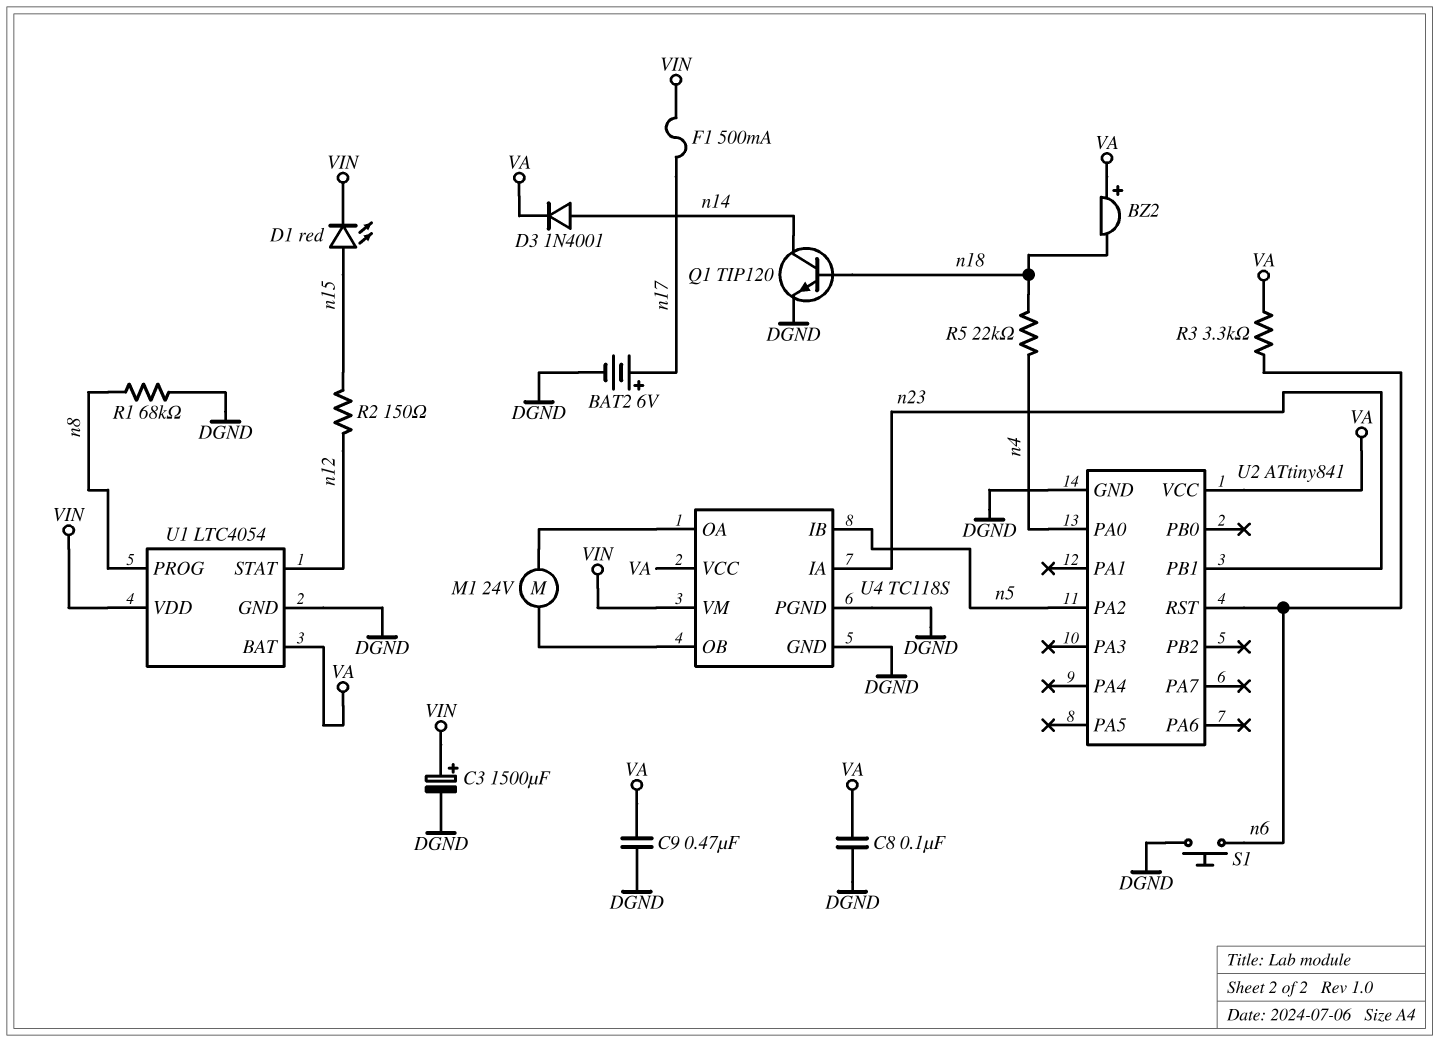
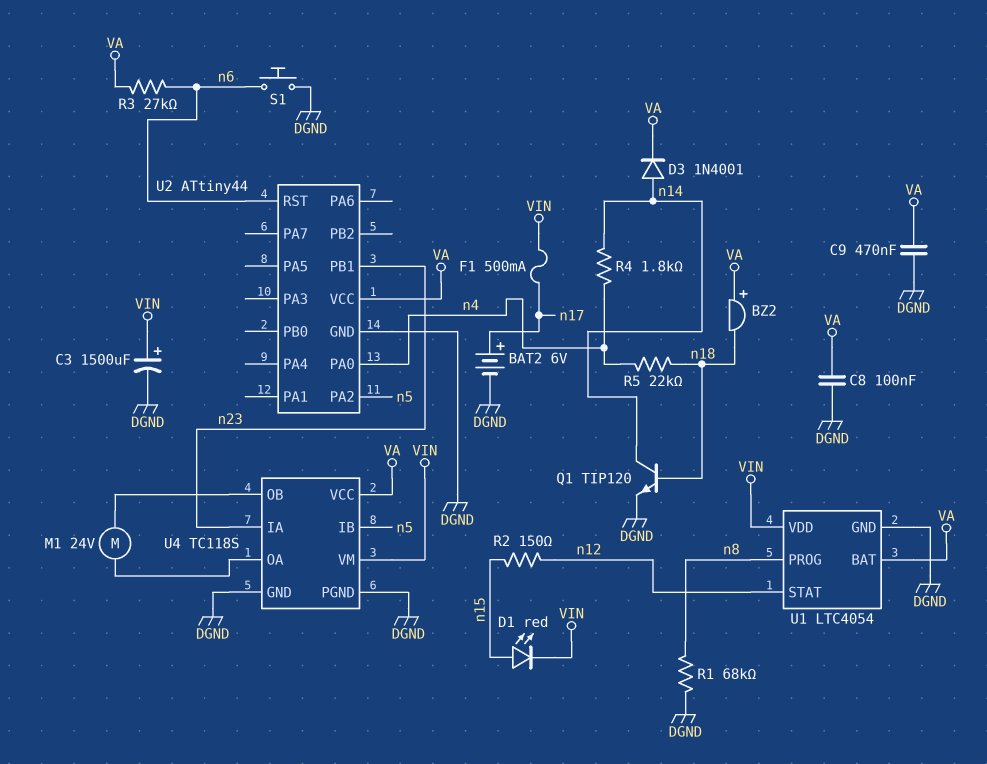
R3: 3.3k (VA, n6) -> 27k (VA, n6)
R4: none -> 1.8k (n4, n14)
U2: ATtiny841 -> ATtiny44

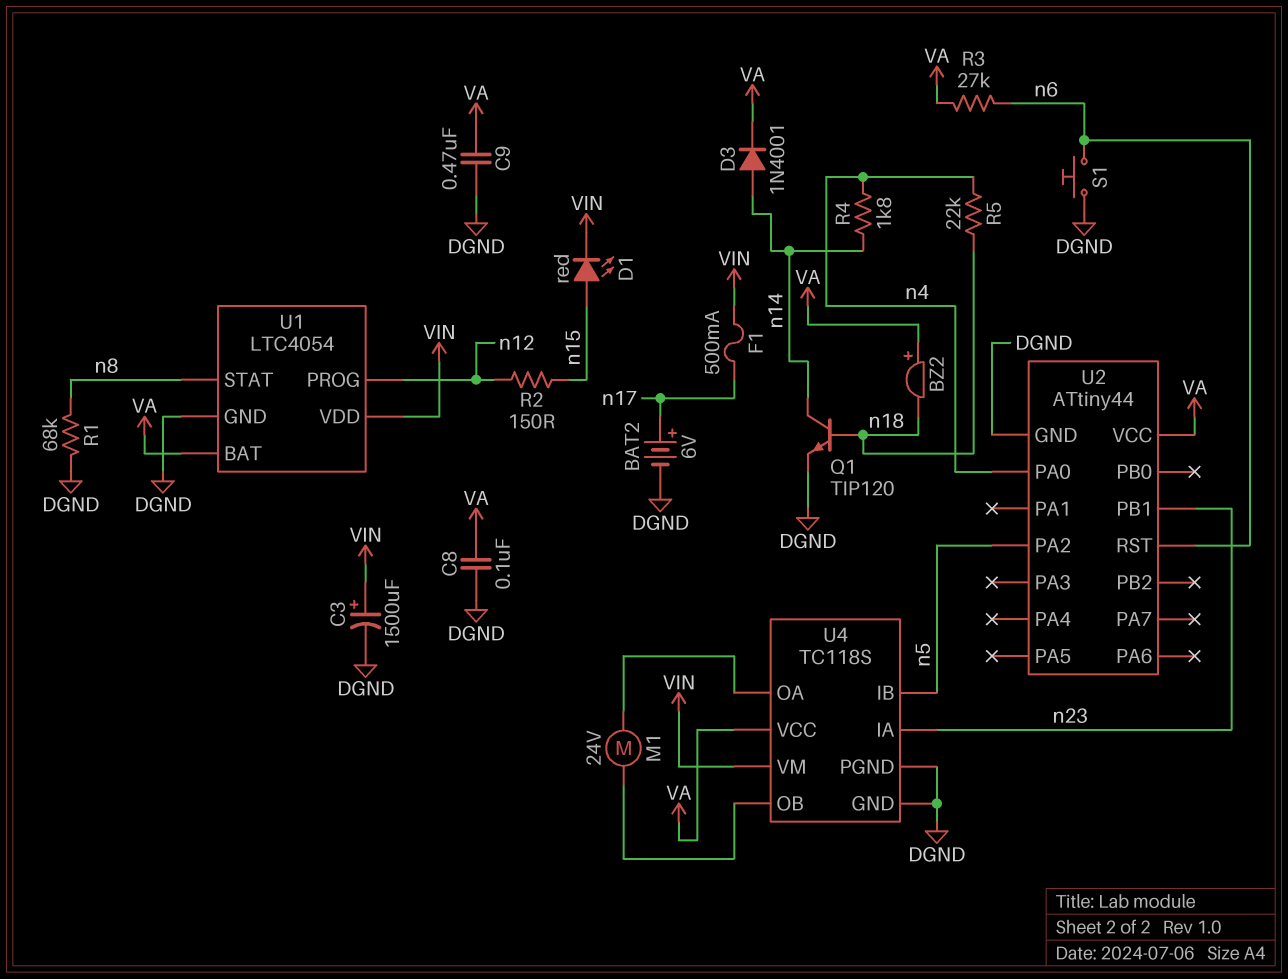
U1 pin PROG: n8 -> n12
U1 pin STAT: n12 -> n8

